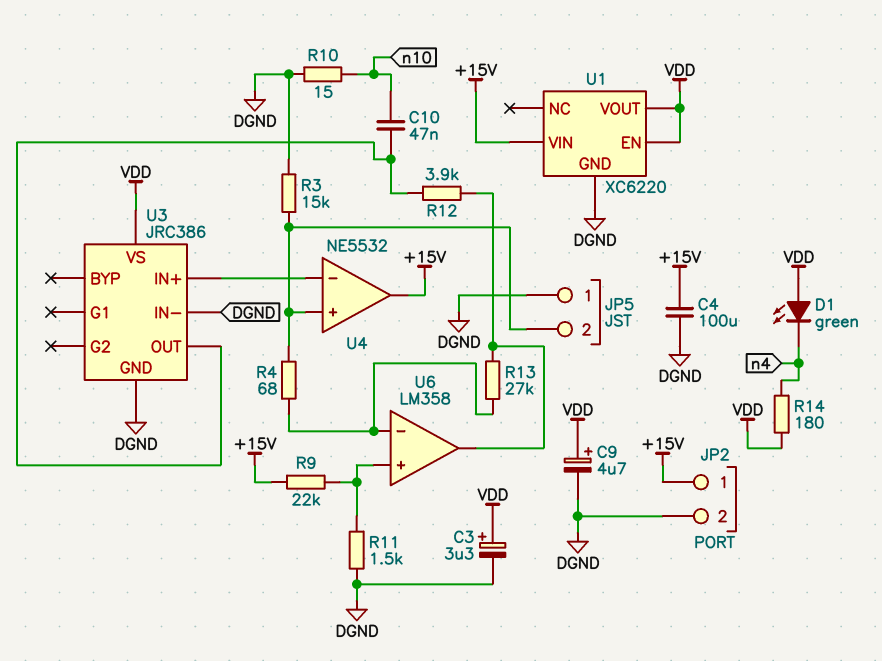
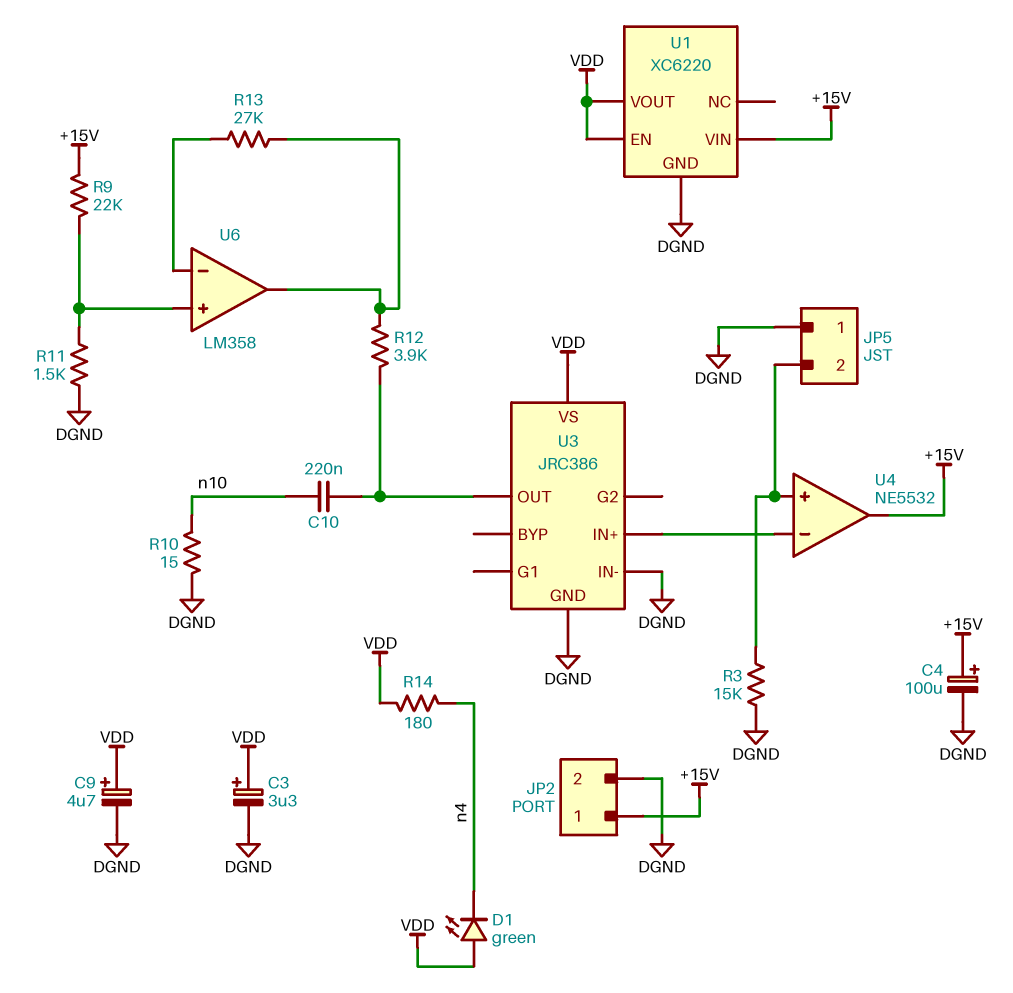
C4: 100uF (+15V, DGND) -> 100uF (plus +15V, minus DGND)
C10: 47nF (U3/OUT, n10) -> 220nF (U3/OUT, n10)
R4: 68 (JP5/2, U6/in-) -> none

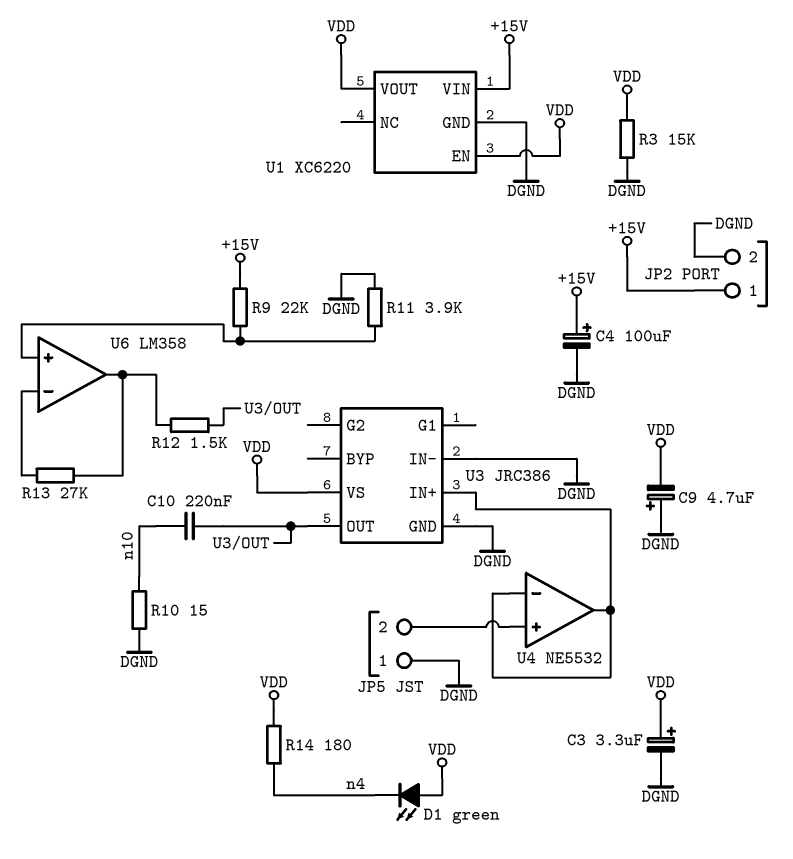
C9: 4.7uF (plus VDD, minus DGND) -> 4.7uF (plus DGND, minus VDD)
R3: 15k (DGND, JP5/2) -> 15k (DGND, VDD)
R11: 1.5k (DGND, U6/in+) -> 3.9k (DGND, U6/in+)
R12: 3.9k (U3/OUT, U6/out) -> 1.5k (U3/OUT, U6/out)
U4 pin out: +15V -> U3/IN+

